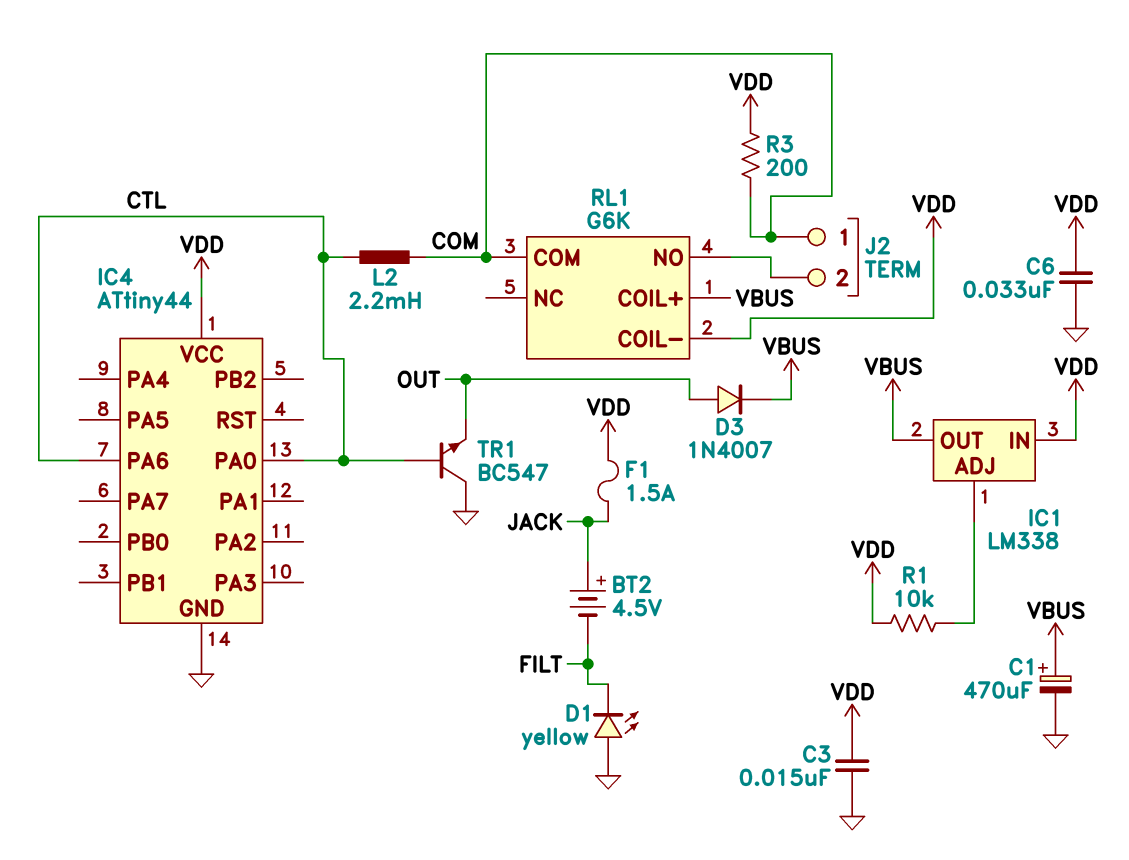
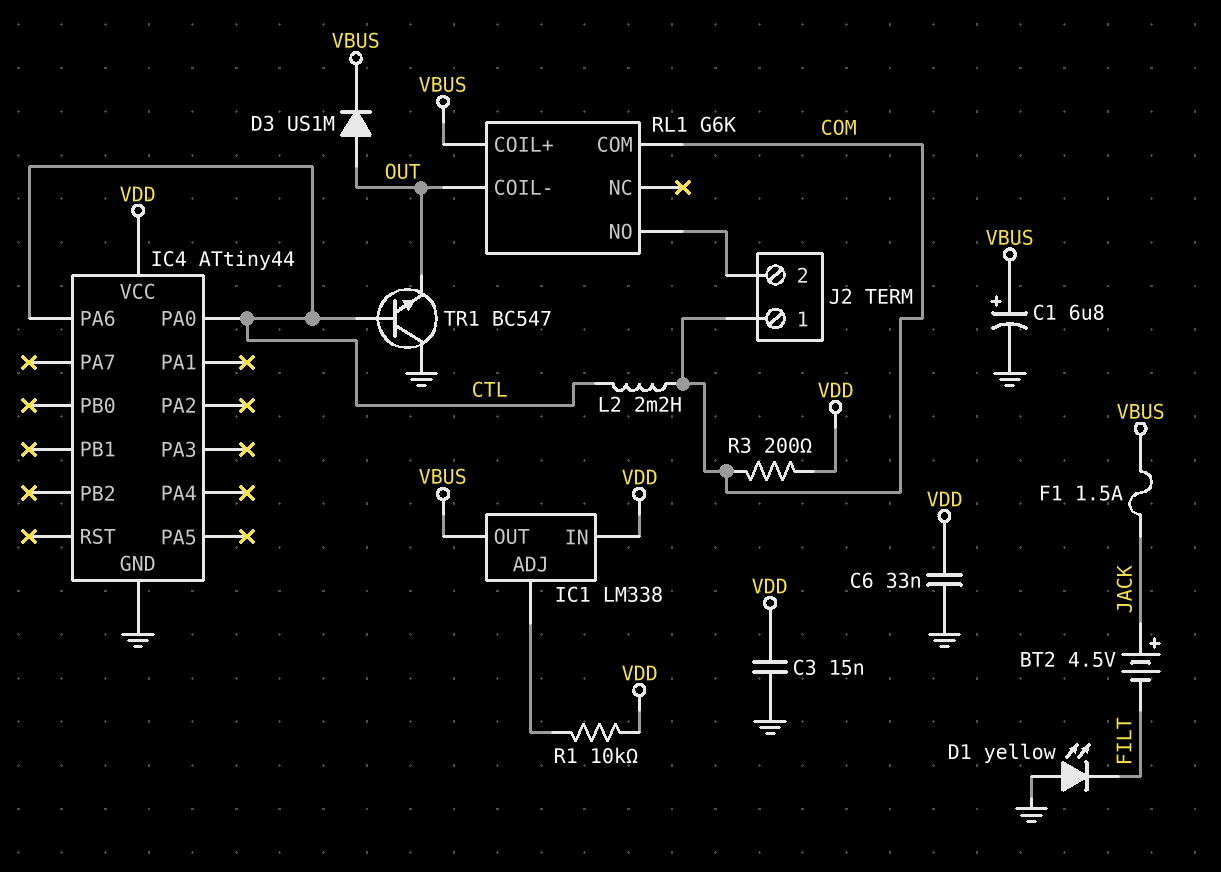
C1: 470uF (plus VBUS, minus GND) -> 6.8uF (plus VBUS, minus GND)
D3: diode 1N4007 (A OUT, K VBUS) -> diode US1M (A OUT, K VBUS)
F1: 1.5A (JACK, VDD) -> 1.5A (JACK, VBUS)
RL1 pin COIL-: VDD -> OUT

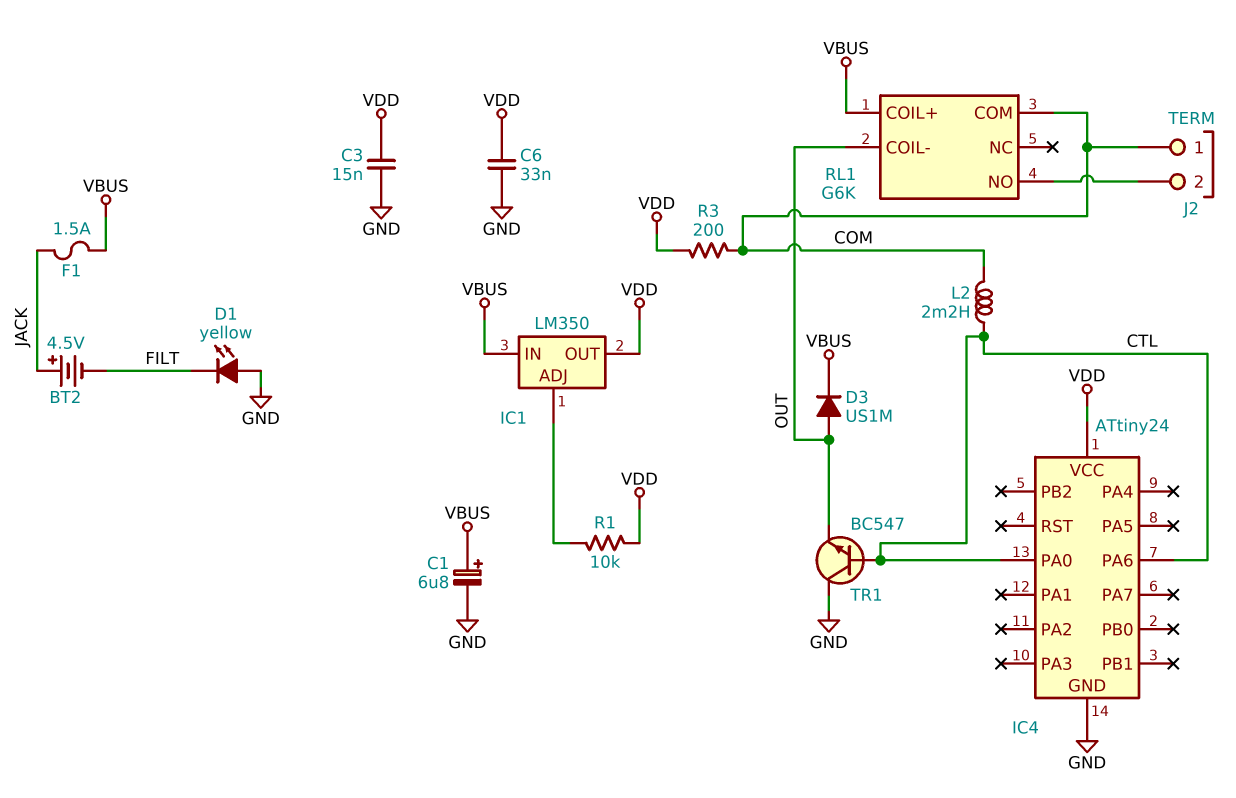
IC1: LM338 -> LM350
IC1 pin IN: VDD -> VBUS
IC1 pin OUT: VBUS -> VDD
IC4: ATtiny44 -> ATtiny24

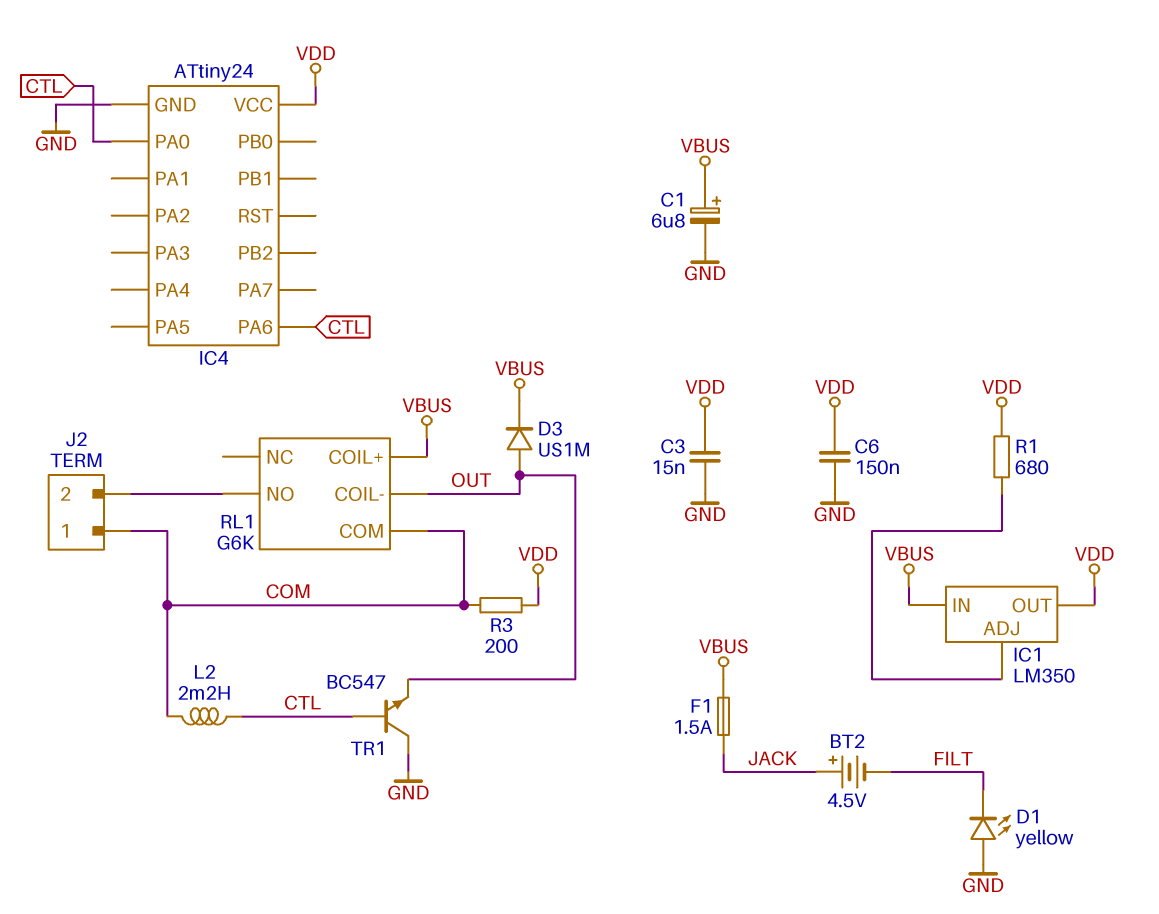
C6: 33nF (GND, VDD) -> 150nF (GND, VDD)
R1: 10k (IC1/ADJ, VDD) -> 680 (IC1/ADJ, VDD)

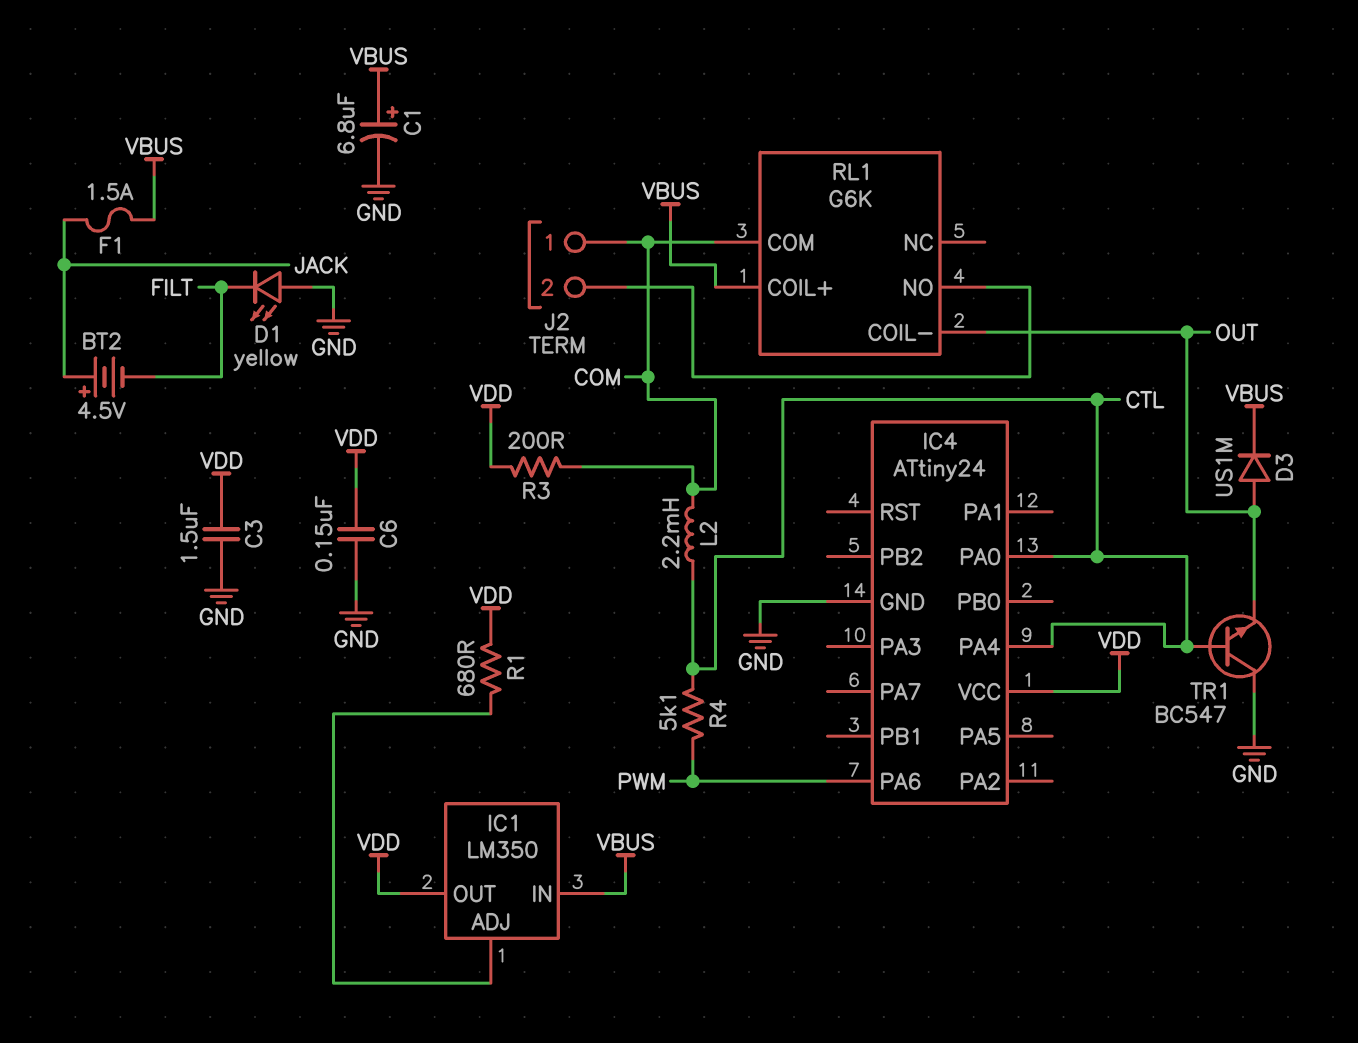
C3: 15nF (GND, VDD) -> 1.5uF (GND, VDD)
IC4 pin PA4: none -> CTL
IC4 pin PA6: CTL -> PWM
R4: none -> 5.1k (CTL, PWM)

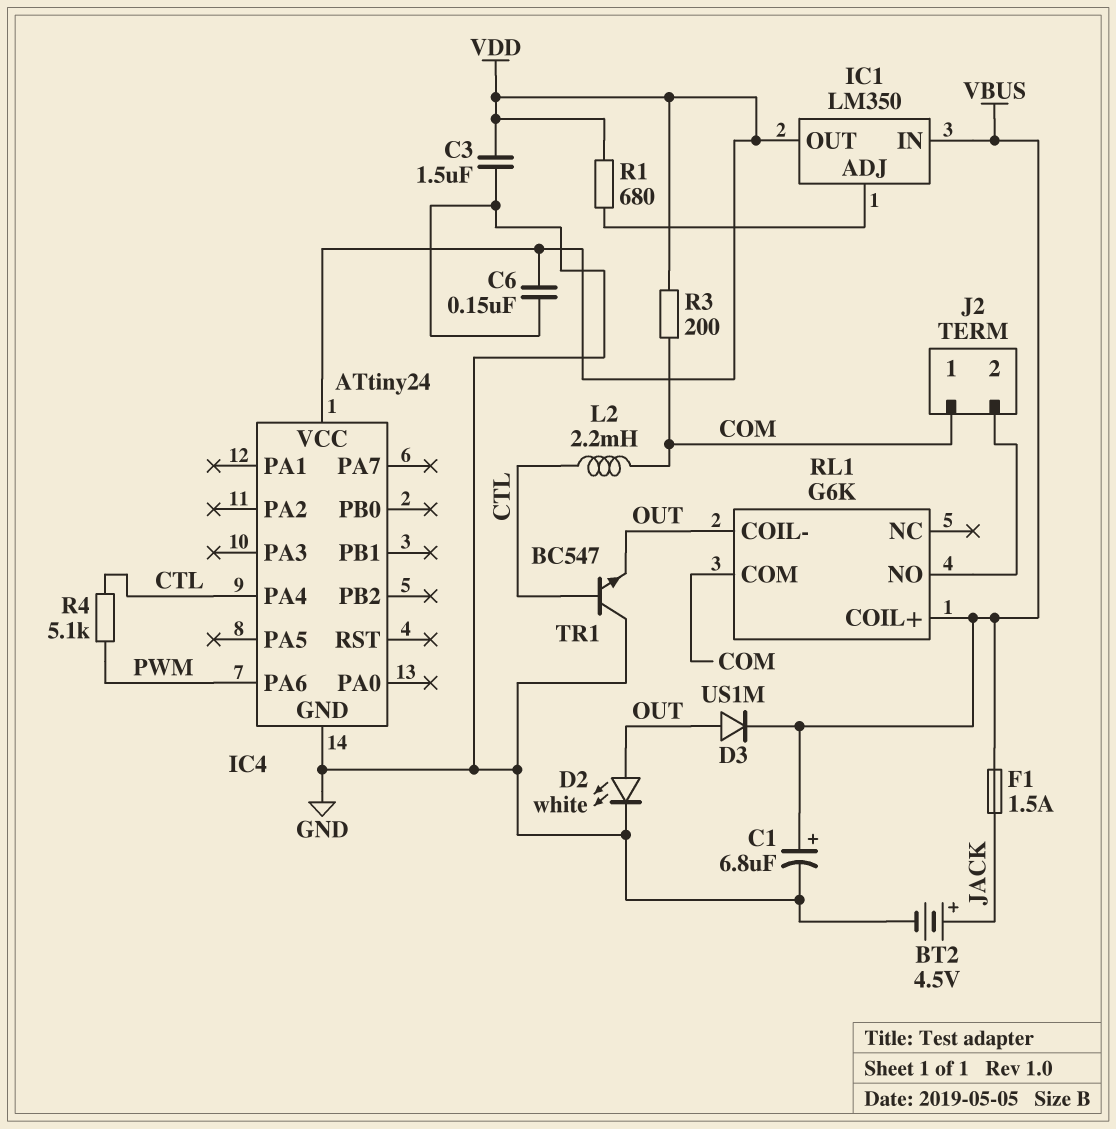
BT2: 4.5V (plus JACK, minus FILT) -> 4.5V (plus JACK, minus GND)
D1: LED yellow (A GND, K FILT) -> none
D2: none -> LED white (A OUT, K GND)
IC4 pin PA0: CTL -> none

